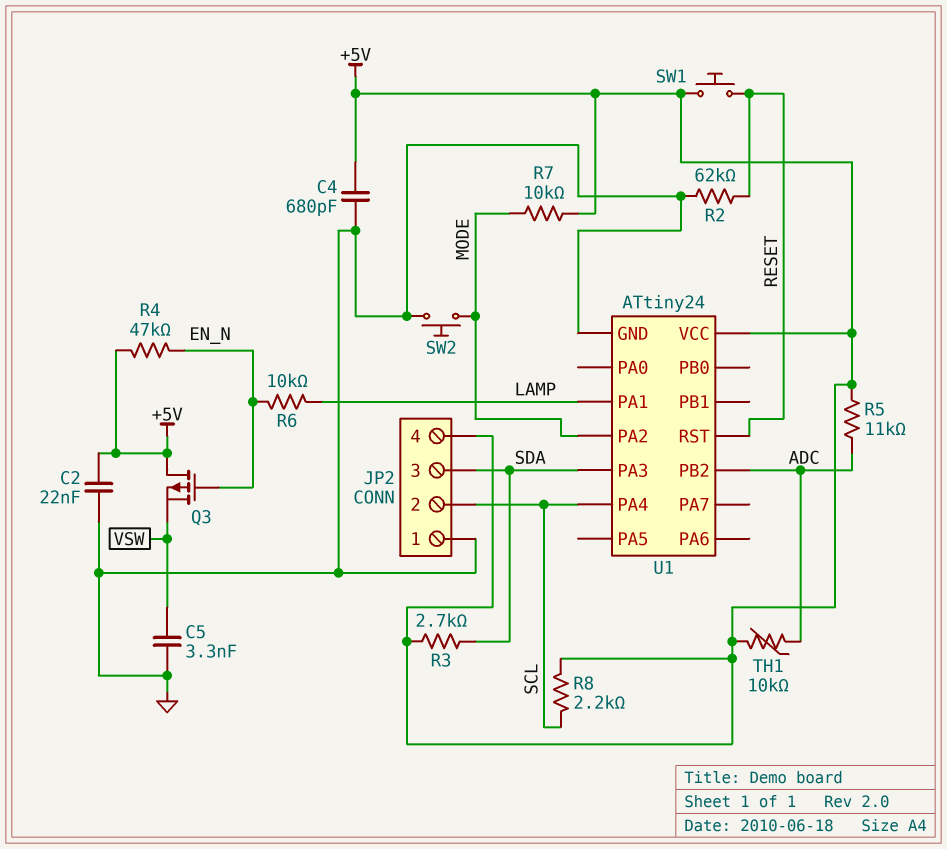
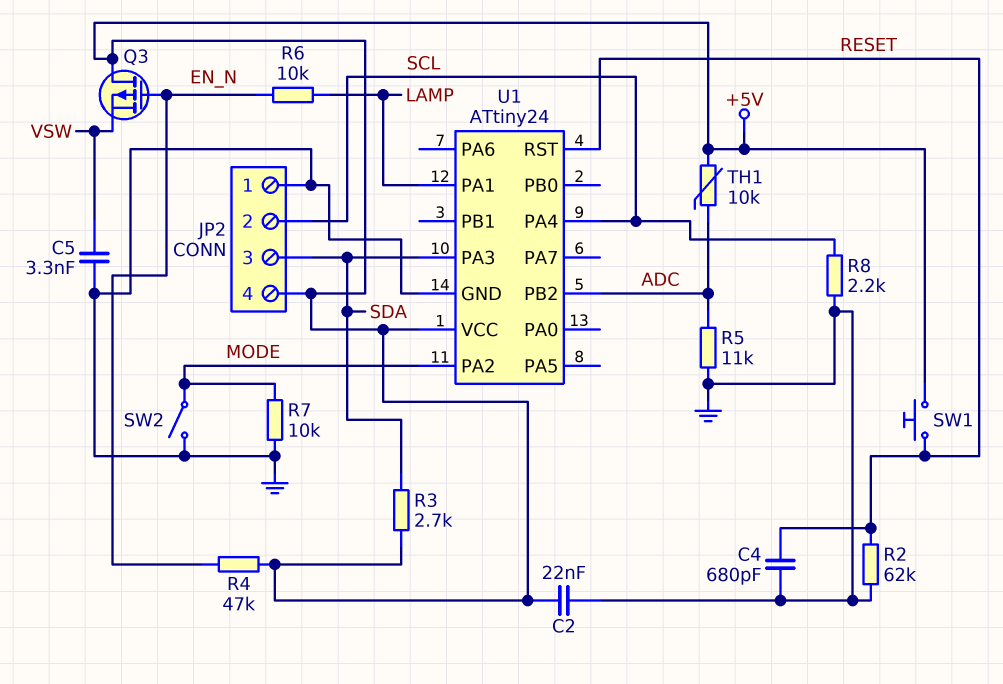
C4: 680pF (+5V, GND) -> 680pF (GND, RESET)
R5: 11k (+5V, ADC) -> 11k (ADC, GND)
R7: 10k (+5V, MODE) -> 10k (GND, MODE)
R8: 2.2k (+5V, SCL) -> 2.2k (GND, SCL)
SW2: button (GND, MODE) -> switch (GND, MODE)

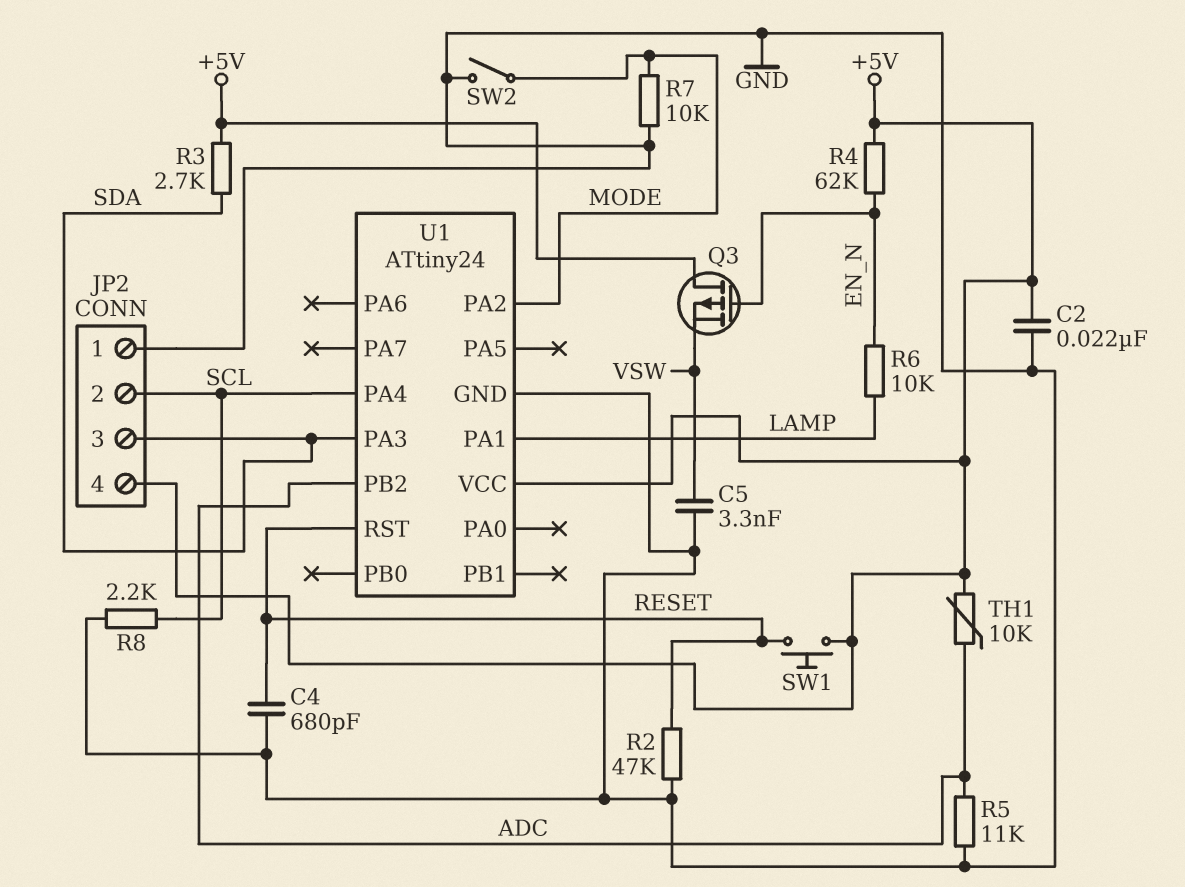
R2: 62k (GND, RESET) -> 47k (GND, RESET)
R4: 47k (+5V, EN_N) -> 62k (+5V, EN_N)

